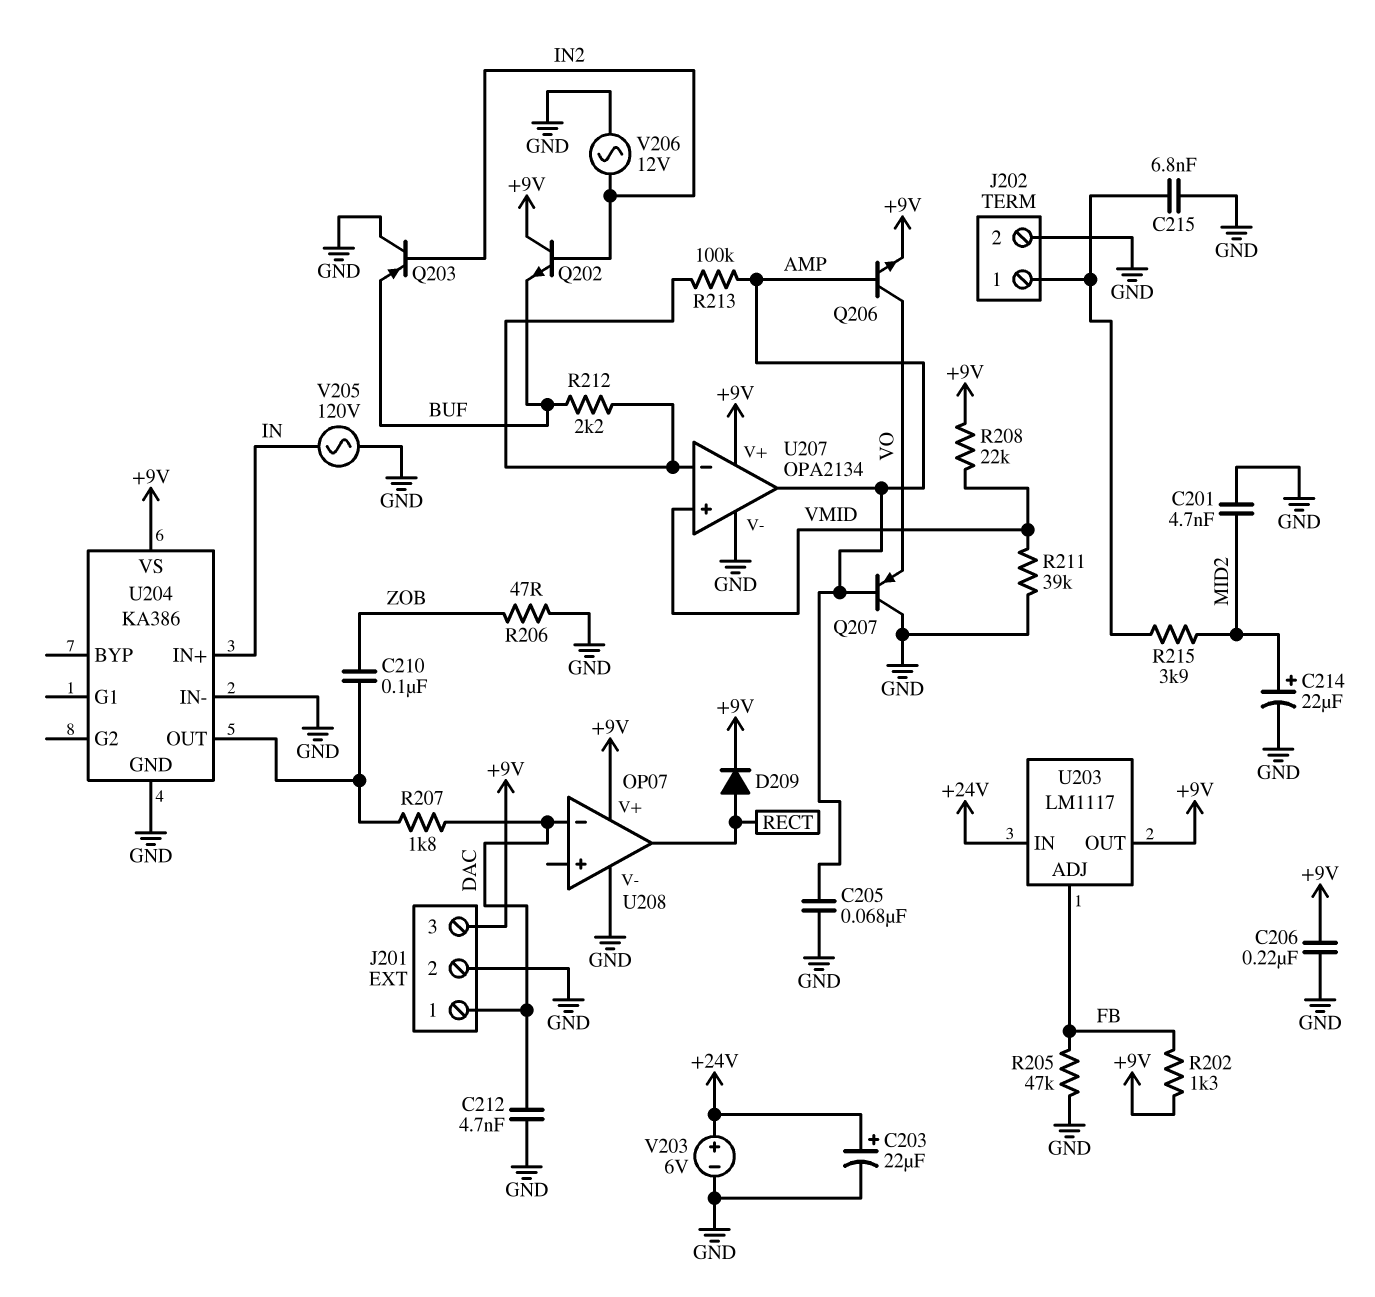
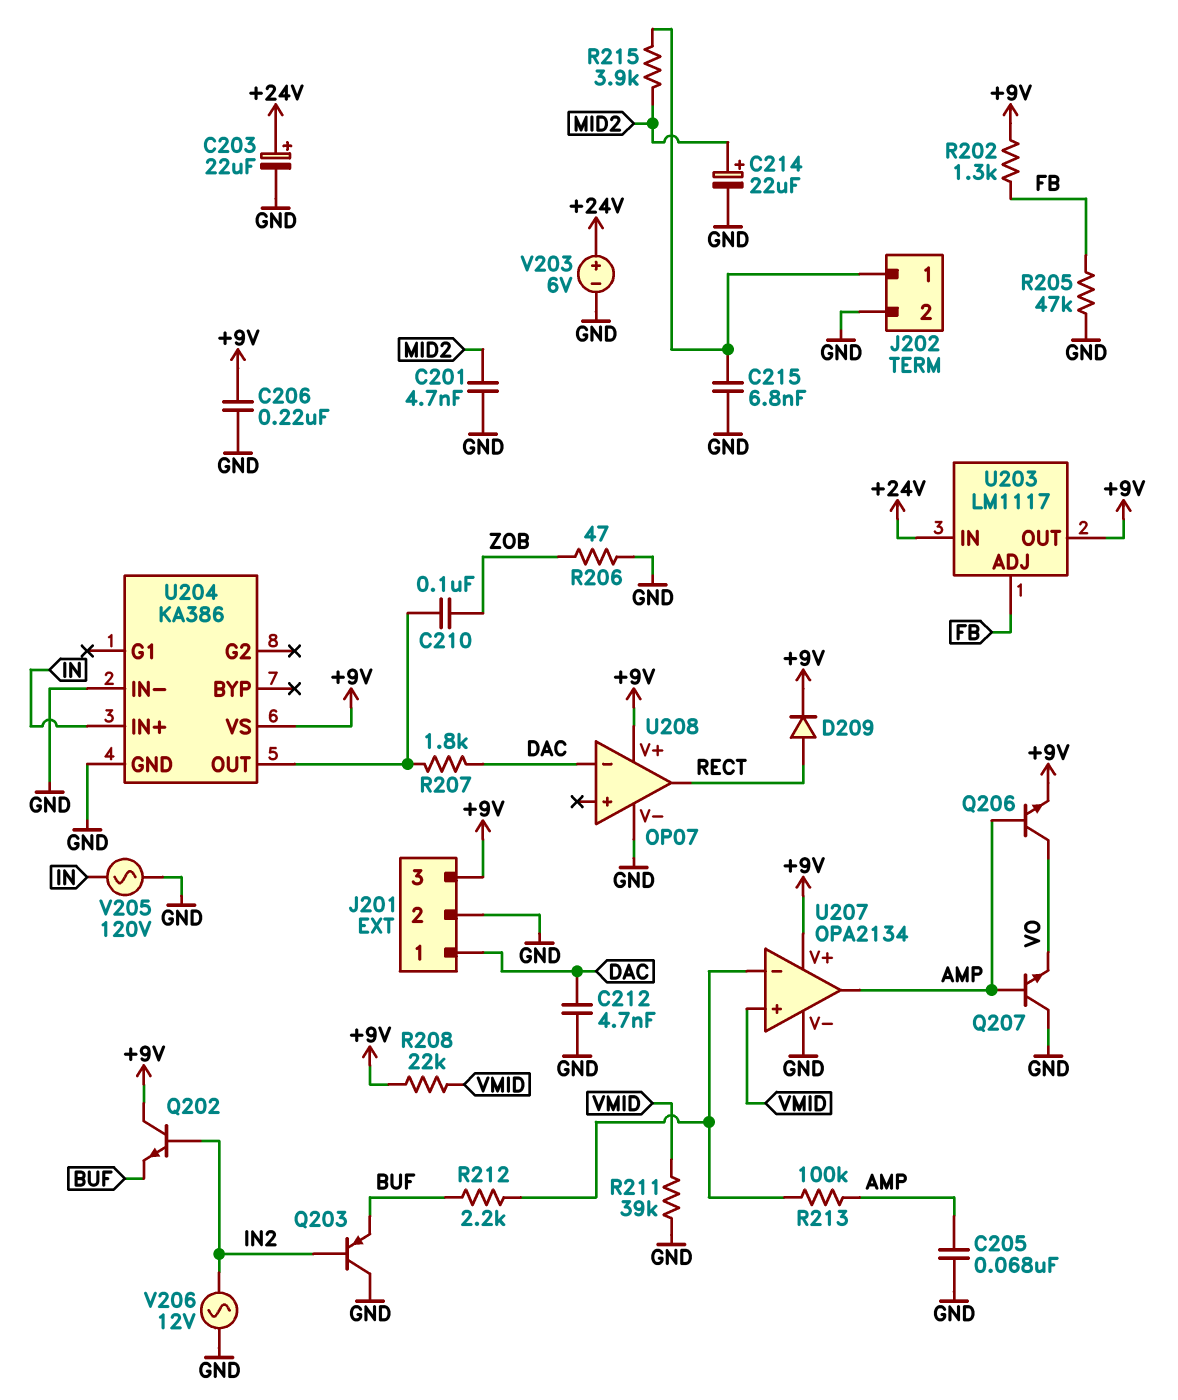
Q207: PNP (B AMP, C GND, E VO) -> NPN (B AMP, C GND, E VO)

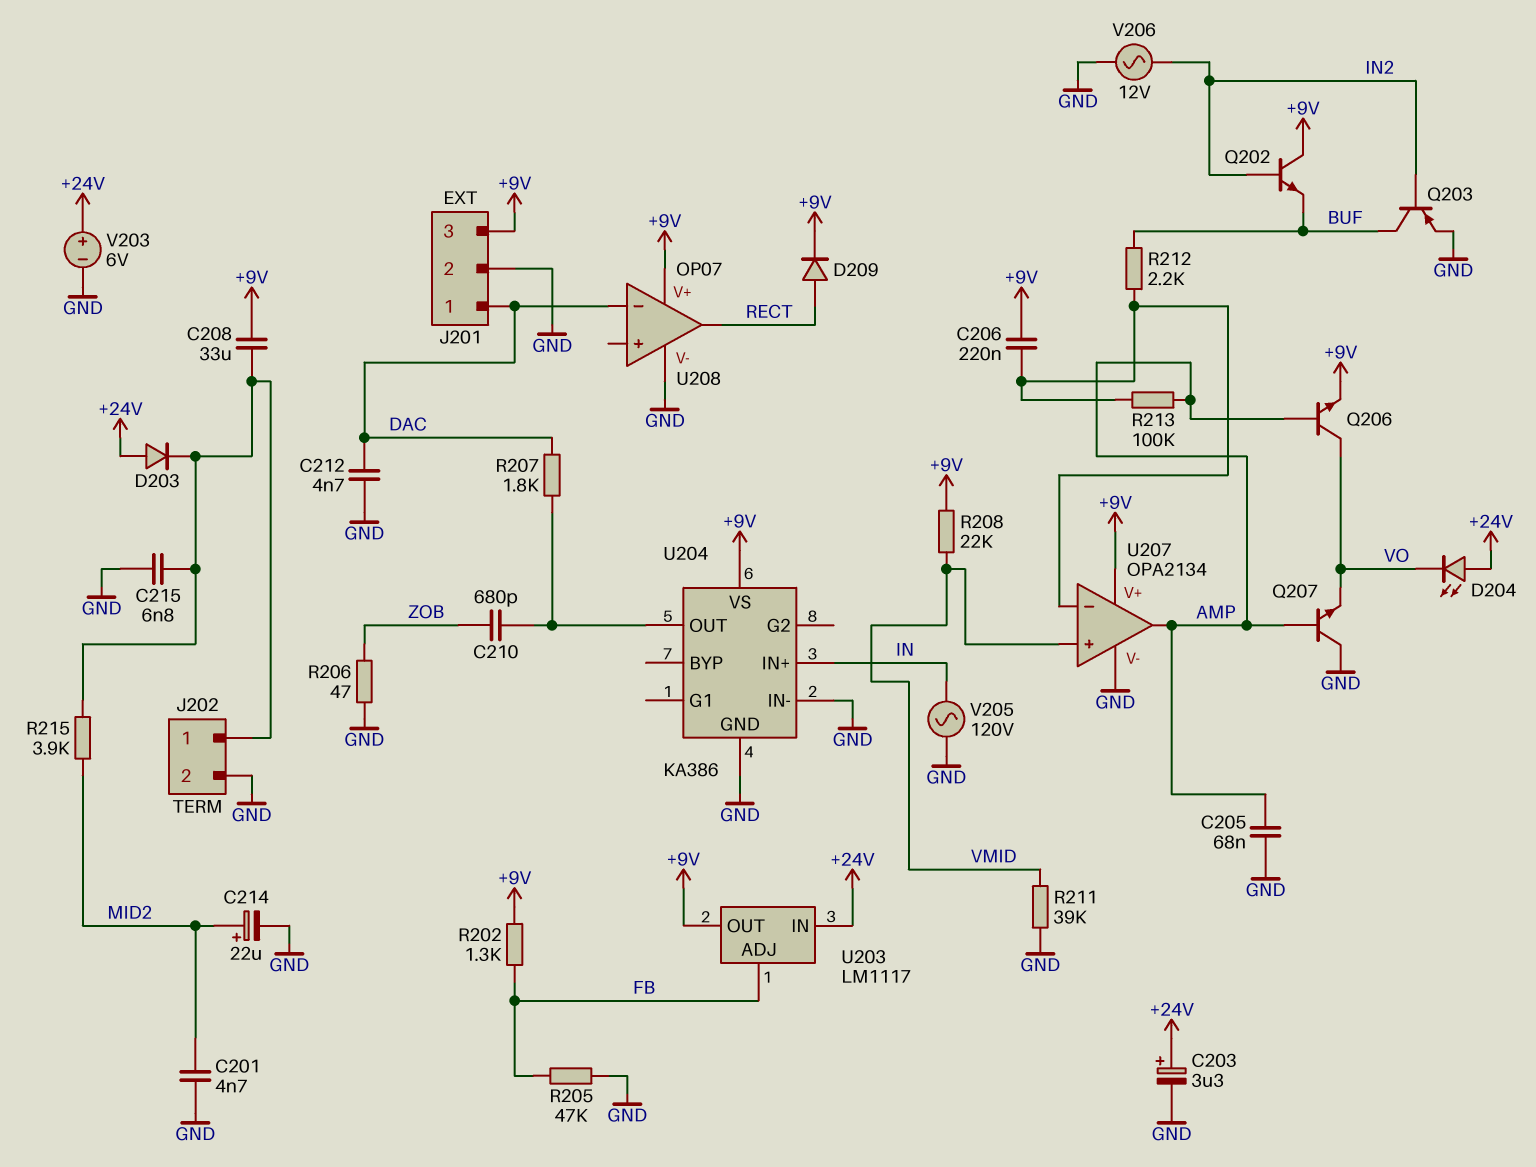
C203: 22uF (plus +24V, minus GND) -> 3.3uF (plus +24V, minus GND)
C206: 220nF (+9V, GND) -> 220nF (+9V, U207/in-)
C208: none -> 33uF (+9V, J202/1)
C210: 100nF (U204/OUT, ZOB) -> 680pF (U204/OUT, ZOB)
D203: none -> diode (A +24V, K J202/1)
D204: none -> LED (A +24V, K VO)
Q203: PNP (B IN2, C GND, E BUF) -> PNP (B IN2, C BUF, E GND)

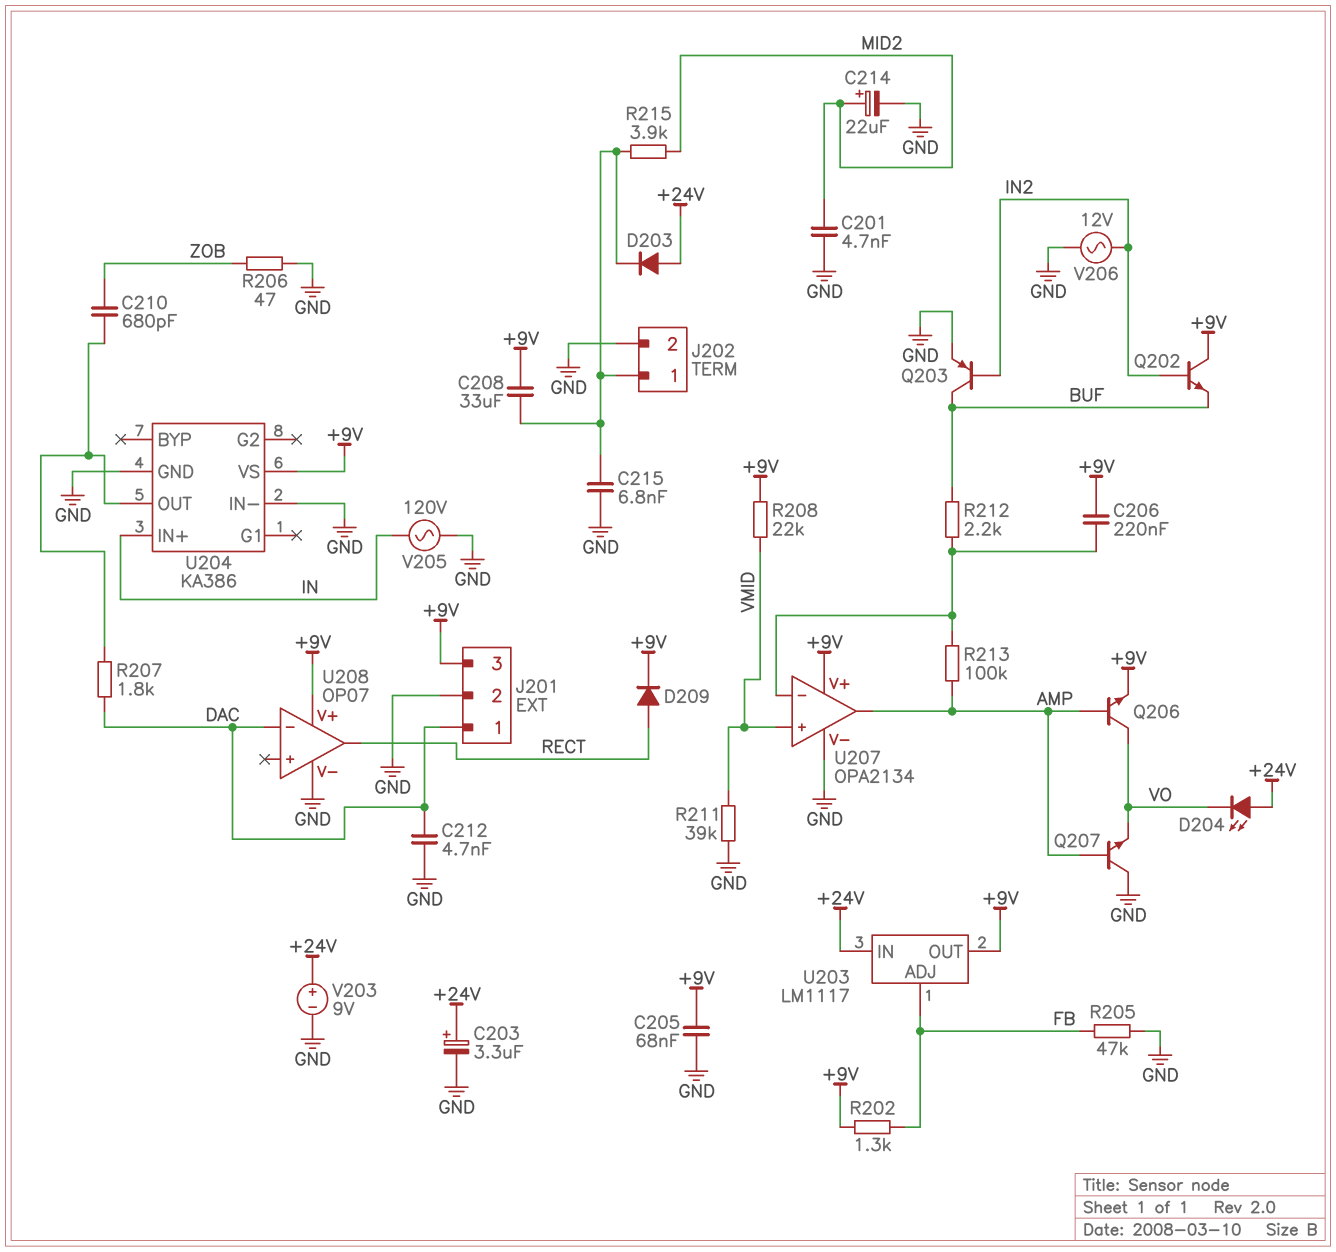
C205: 68nF (AMP, GND) -> 68nF (+9V, GND)
V203: 6V (plus +24V, minus GND) -> 9V (plus +24V, minus GND)

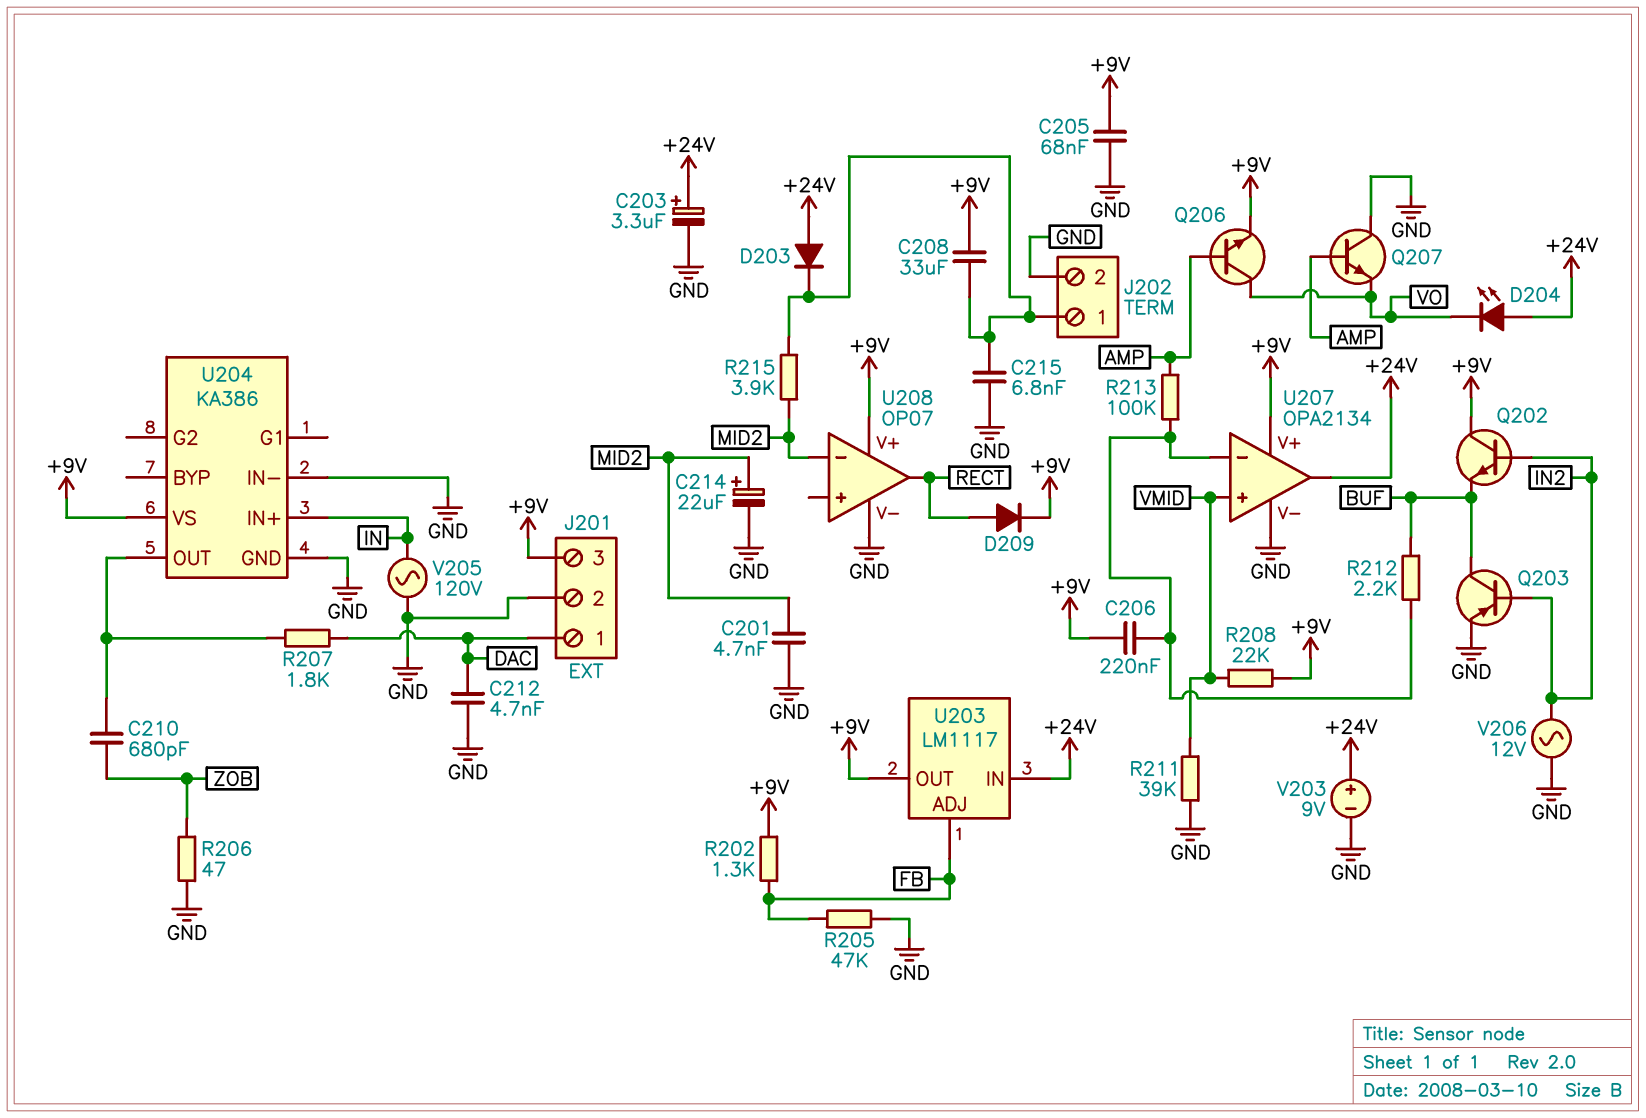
U207 pin out: AMP -> +24V
U208 pin in-: DAC -> MID2

